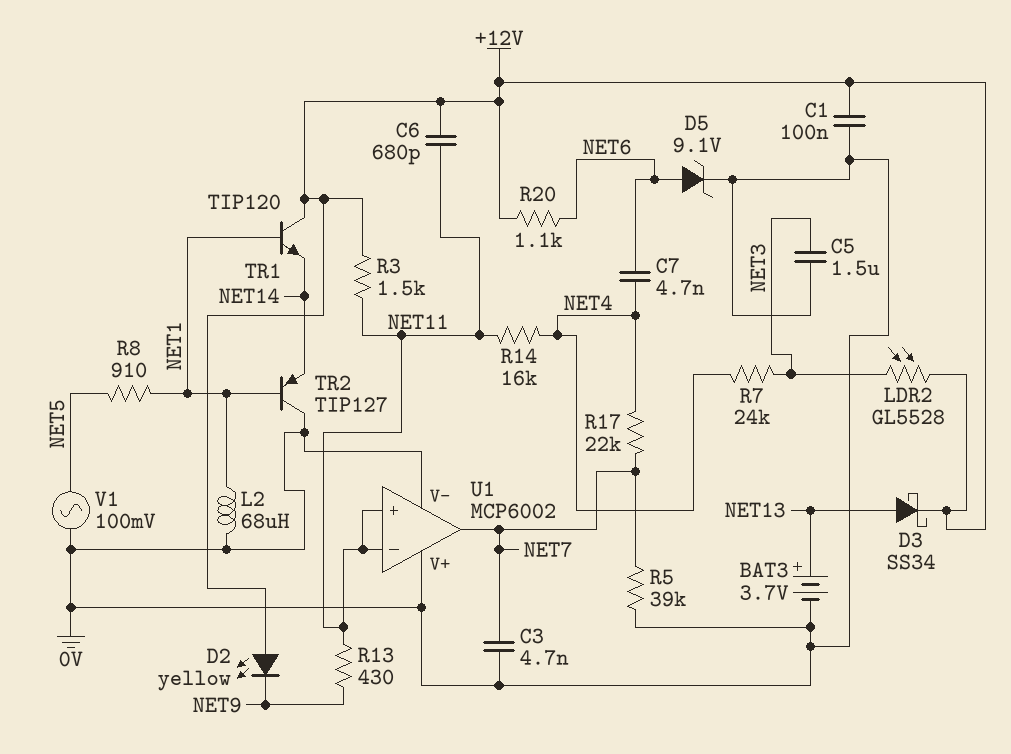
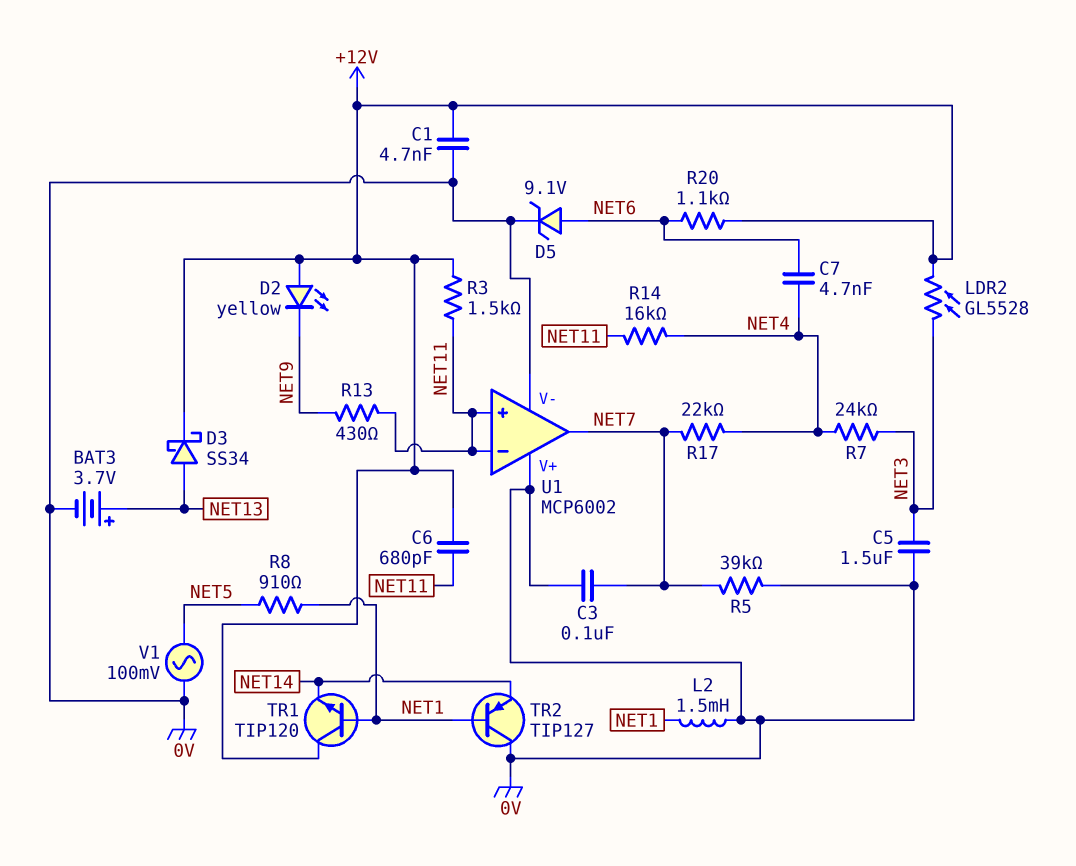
C1: 100nF (+12V, 0V) -> 4.7nF (+12V, 0V)
C3: 4.7nF (0V, NET7) -> 100nF (0V, NET7)
L2: 68uH (0V, NET1) -> 1.5mH (0V, NET1)

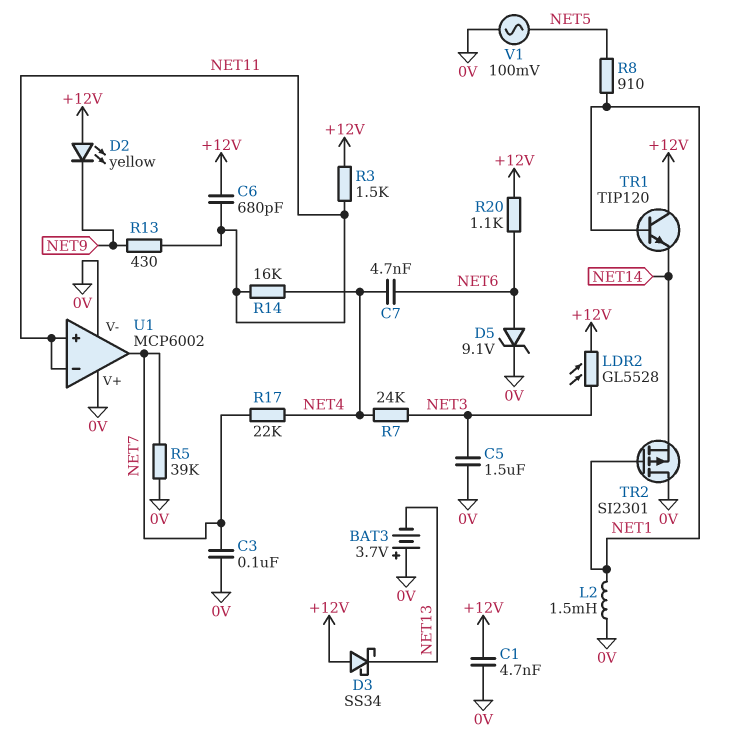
BAT3: 3.7V (plus NET13, minus 0V) -> 3.7V (plus 0V, minus NET13)
D3: schottky SS34 (A NET13, K +12V) -> schottky SS34 (A +12V, K NET13)
TR2: PNP TIP127 (B NET1, C 0V, E NET14) -> PMOS SI2301 (G NET1, D 0V, S NET14)

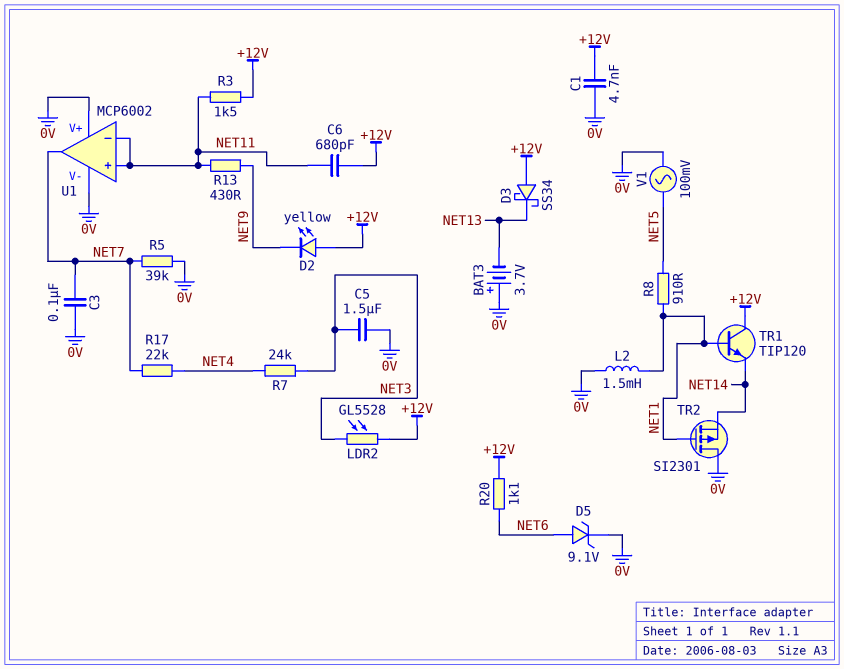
C7: 4.7nF (NET4, NET6) -> none
R14: 16k (NET4, NET11) -> none

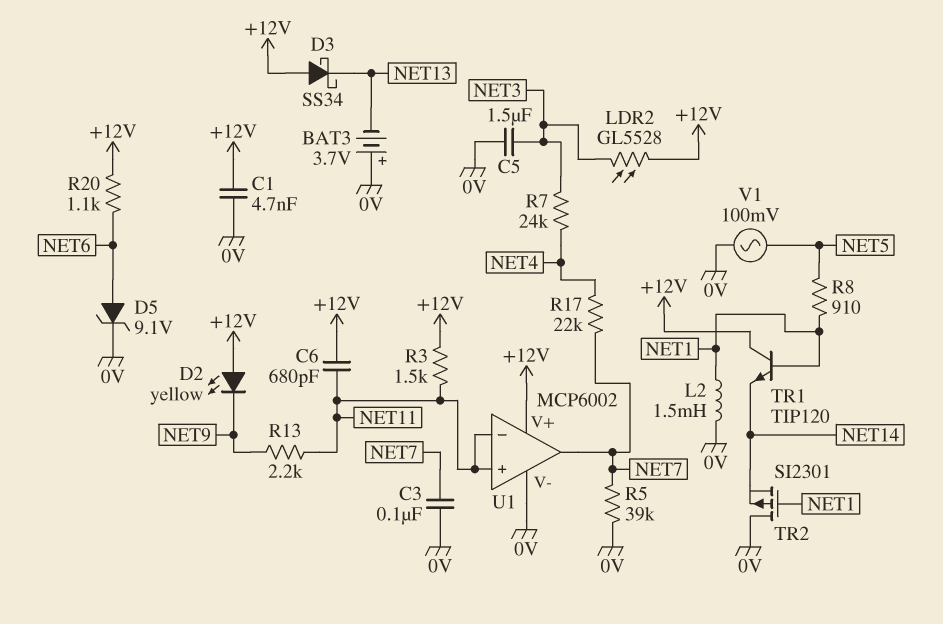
R13: 430 (NET9, NET11) -> 2.2k (NET9, NET11)
U1 pin V+: 0V -> +12V

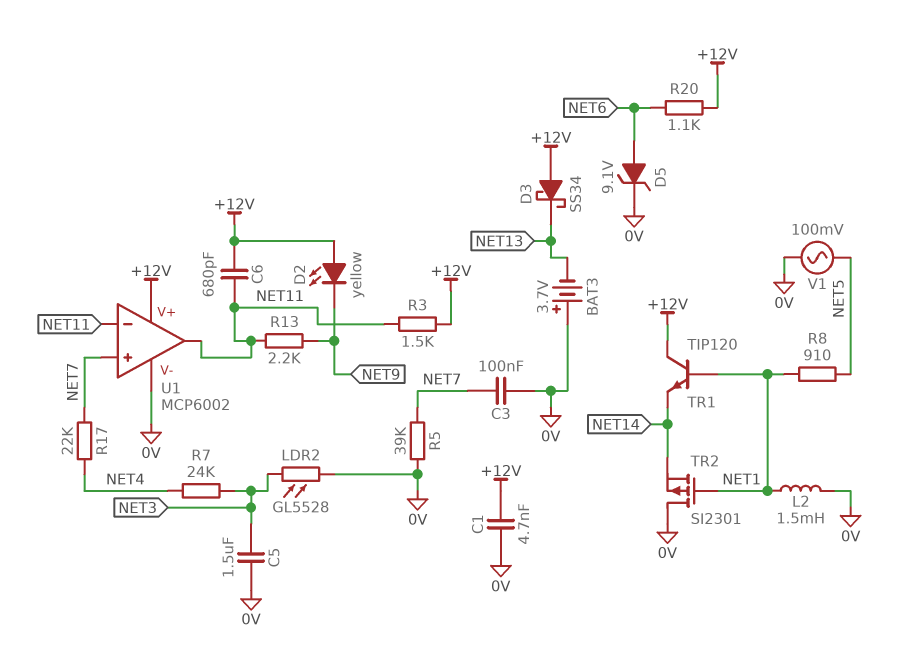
LDR2: GL5528 (+12V, NET3) -> GL5528 (0V, NET3)
U1 pin in+: NET11 -> NET7
U1 pin out: NET7 -> NET11

